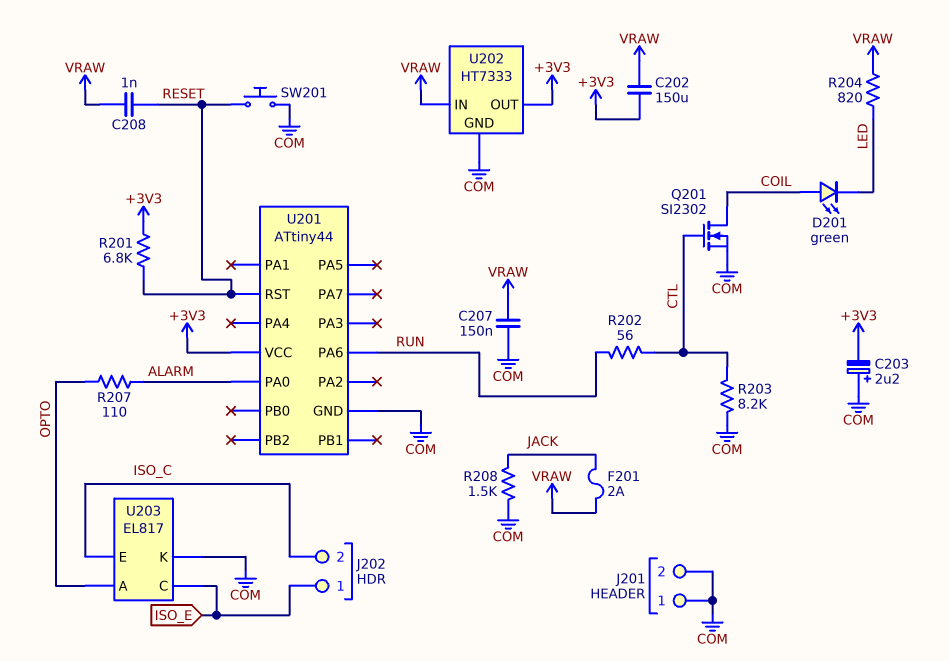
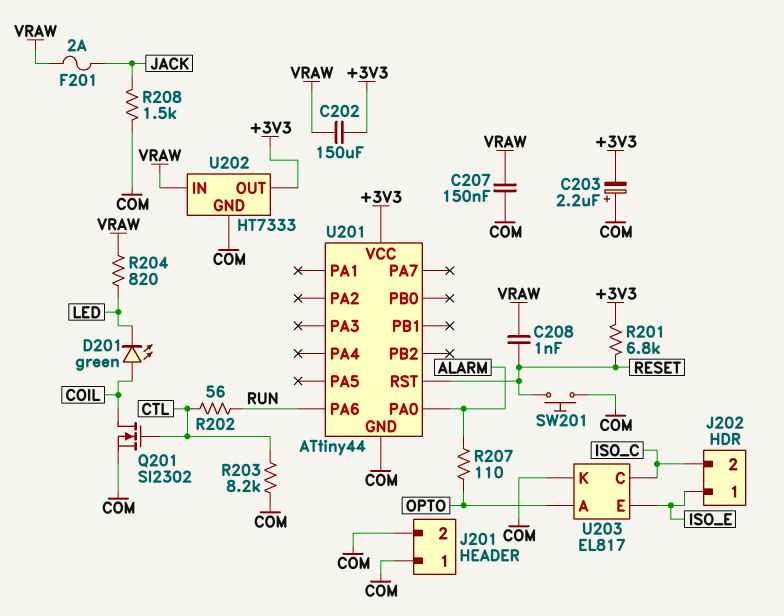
U203 pin C: ISO_E -> ISO_C
U203 pin E: ISO_C -> ISO_E

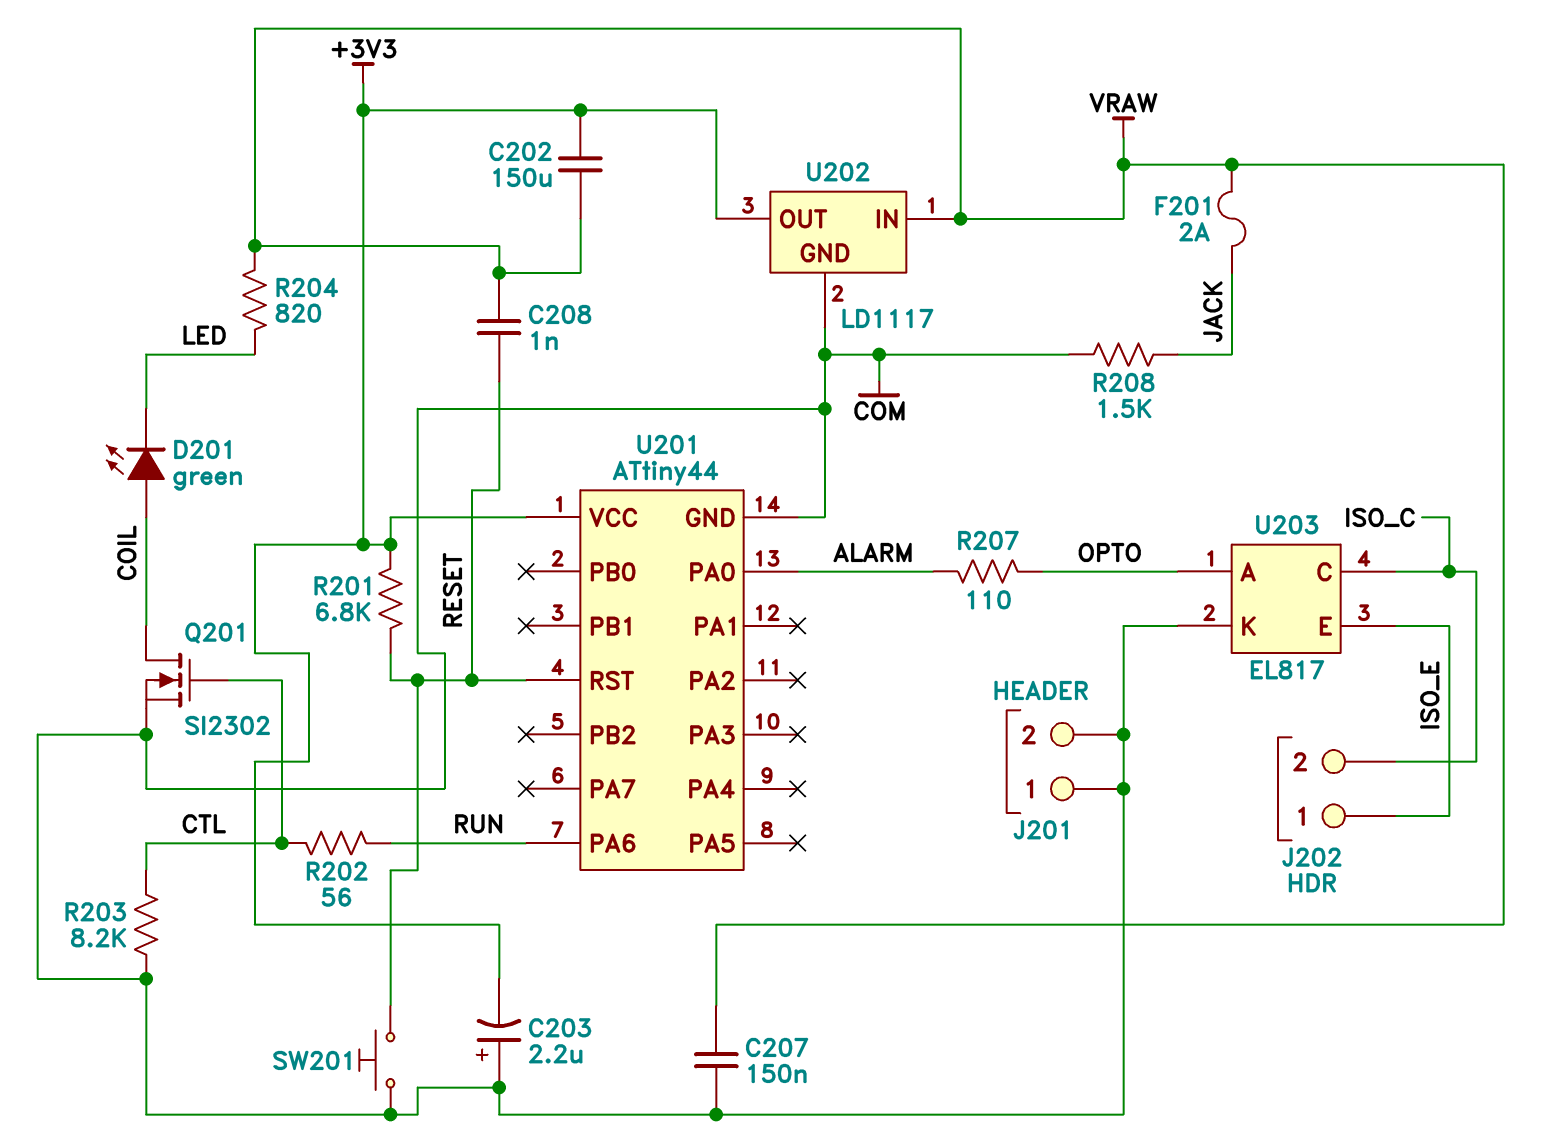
U202: HT7333 -> LD1117

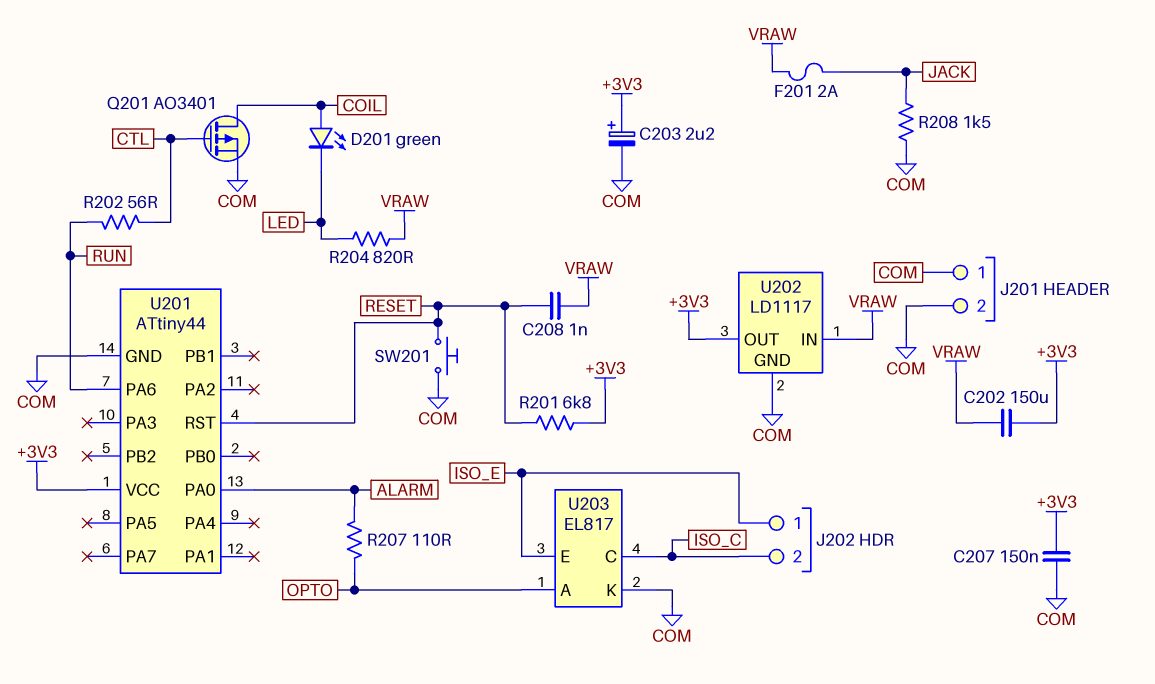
C203: 2.2uF (plus COM, minus +3V3) -> 2.2uF (plus +3V3, minus COM)
C207: 150nF (COM, VRAW) -> 150nF (+3V3, COM)
Q201: NMOS SI2302 (G CTL, D COIL, S COM) -> PMOS AO3401 (G CTL, D COIL, S COM)
R203: 8.2k (COM, CTL) -> none

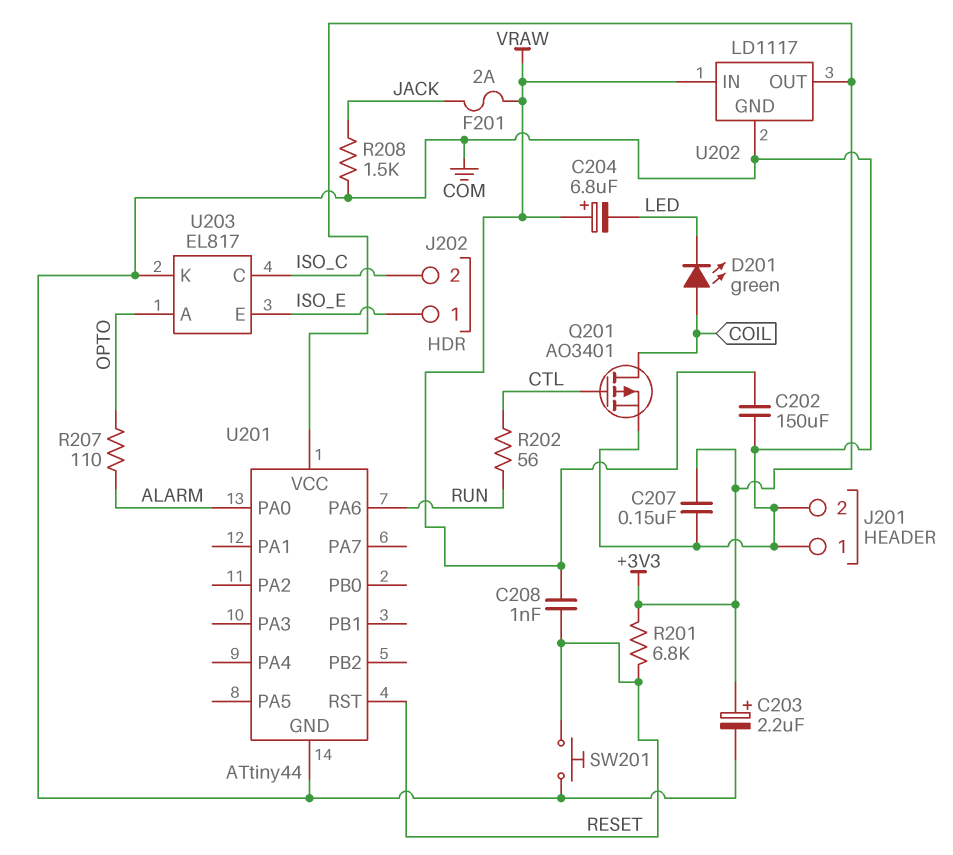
C202: 150uF (+3V3, VRAW) -> 150uF (COM, VRAW)
C204: none -> 6.8uF (plus VRAW, minus LED)
R204: 820 (LED, VRAW) -> none

